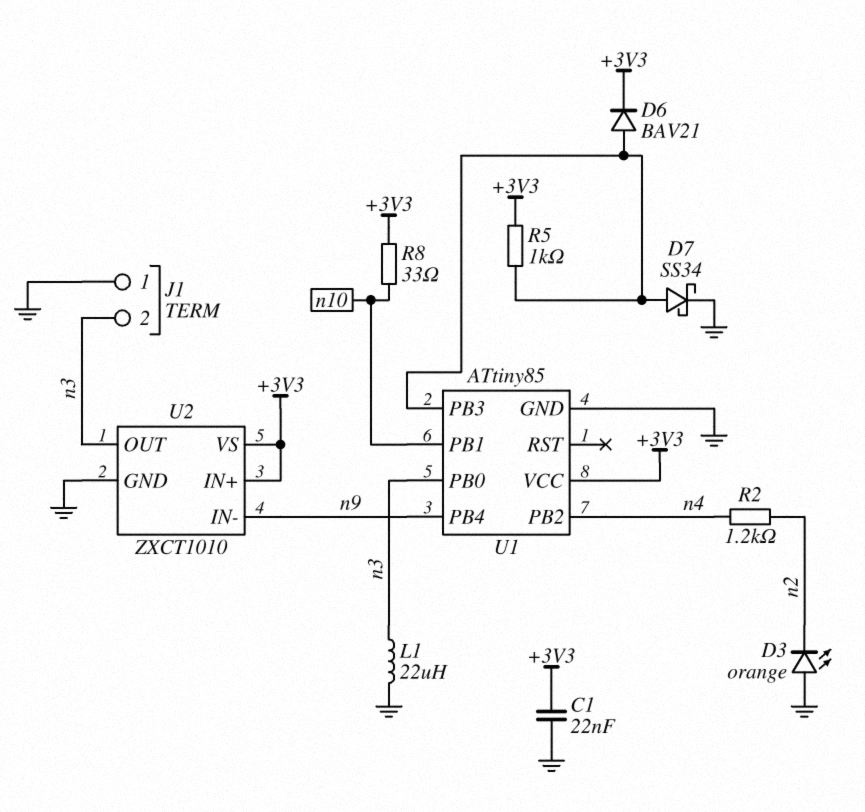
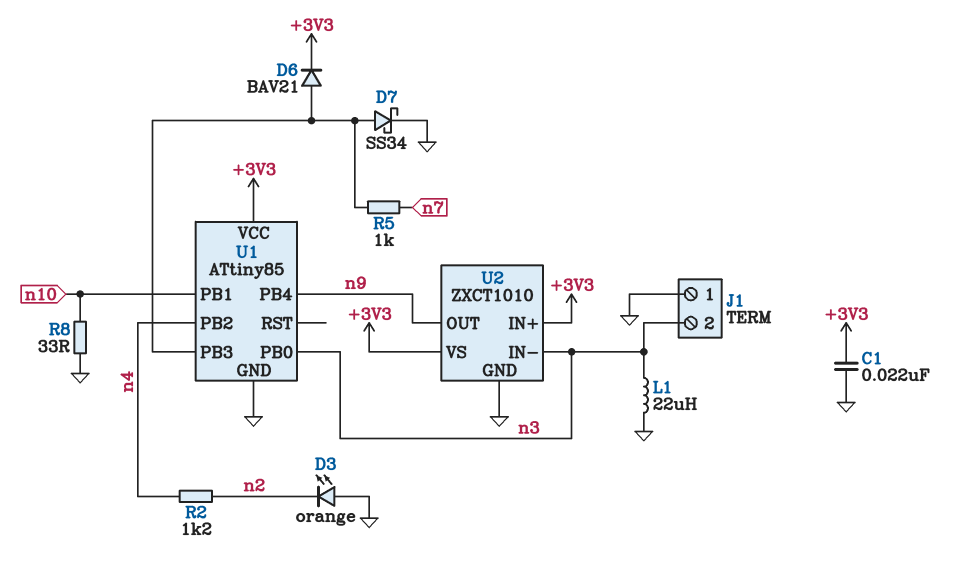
R5: 1k (+3V3, U1/PB3) -> 1k (U1/PB3, n7)
R8: 33 (+3V3, n10) -> 33 (GND, n10)
U2 pin IN-: n9 -> n3
U2 pin OUT: n3 -> n9

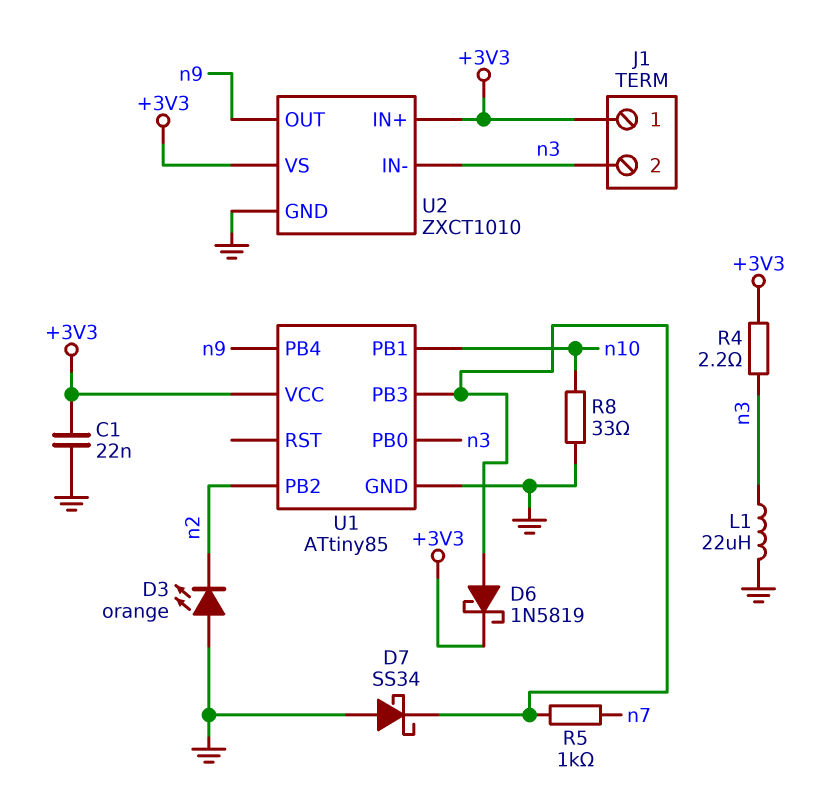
D6: diode BAV21 (A U1/PB3, K +3V3) -> schottky 1N5819 (A U1/PB3, K +3V3)
D7: schottky SS34 (A U1/PB3, K GND) -> schottky SS34 (A GND, K U1/PB3)
J1 pin 1: GND -> +3V3
R2: 1.2k (n2, n4) -> none
R4: none -> 2.2 (+3V3, n3)
U1 pin PB2: n4 -> n2

